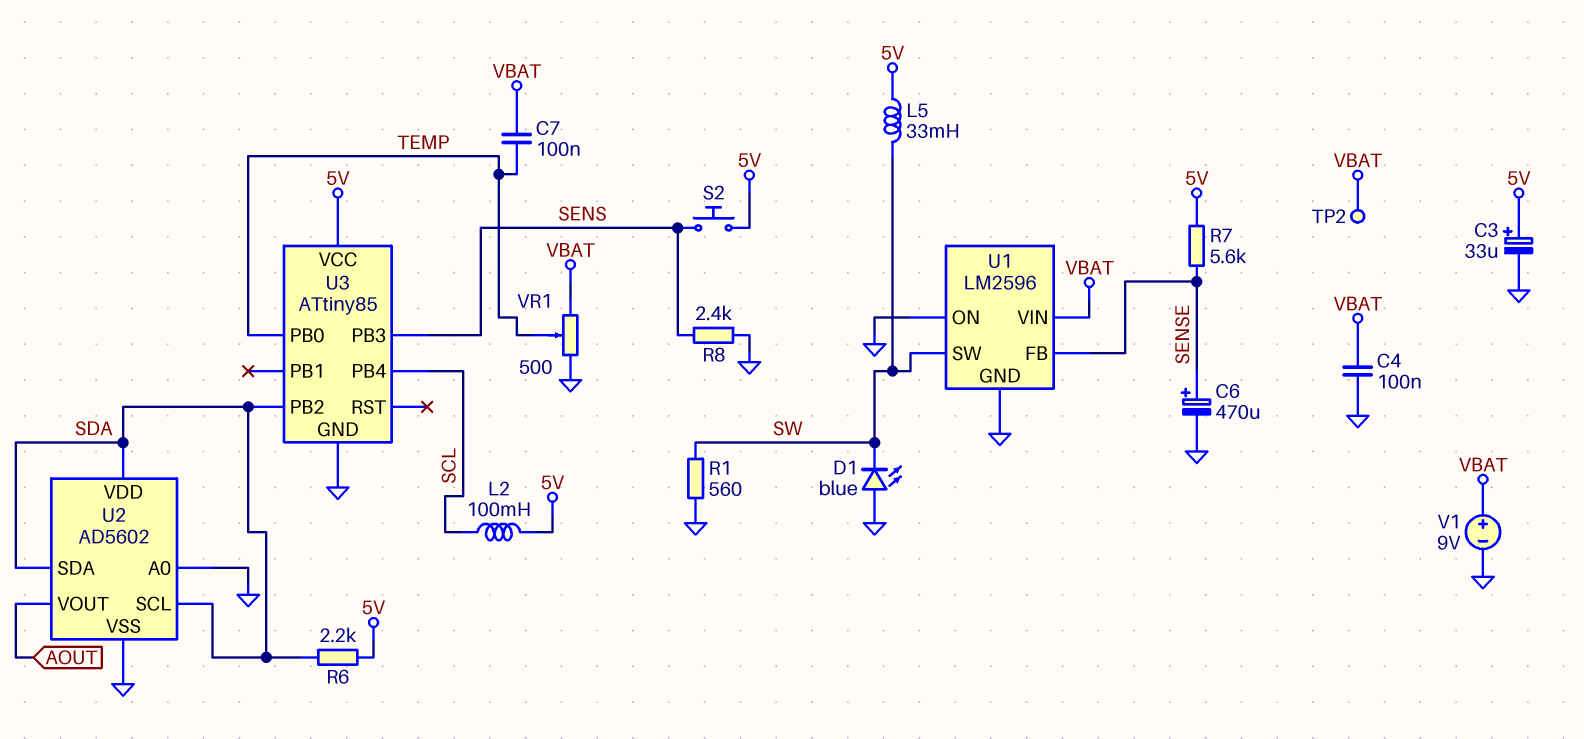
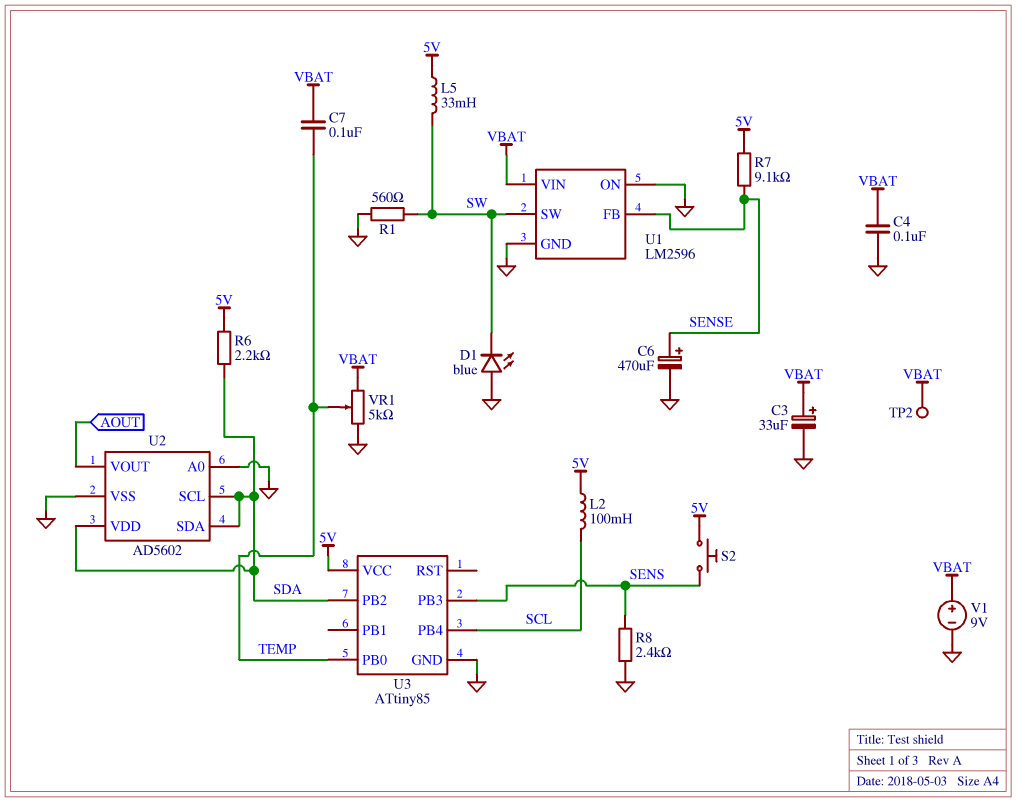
C3: 33uF (plus 5V, minus GND) -> 33uF (plus VBAT, minus GND)
R7: 5.6k (5V, SENSE) -> 9.1k (5V, SENSE)
VR1: 500 (GND, VBAT, wiper TEMP) -> 5k (GND, VBAT, wiper TEMP)

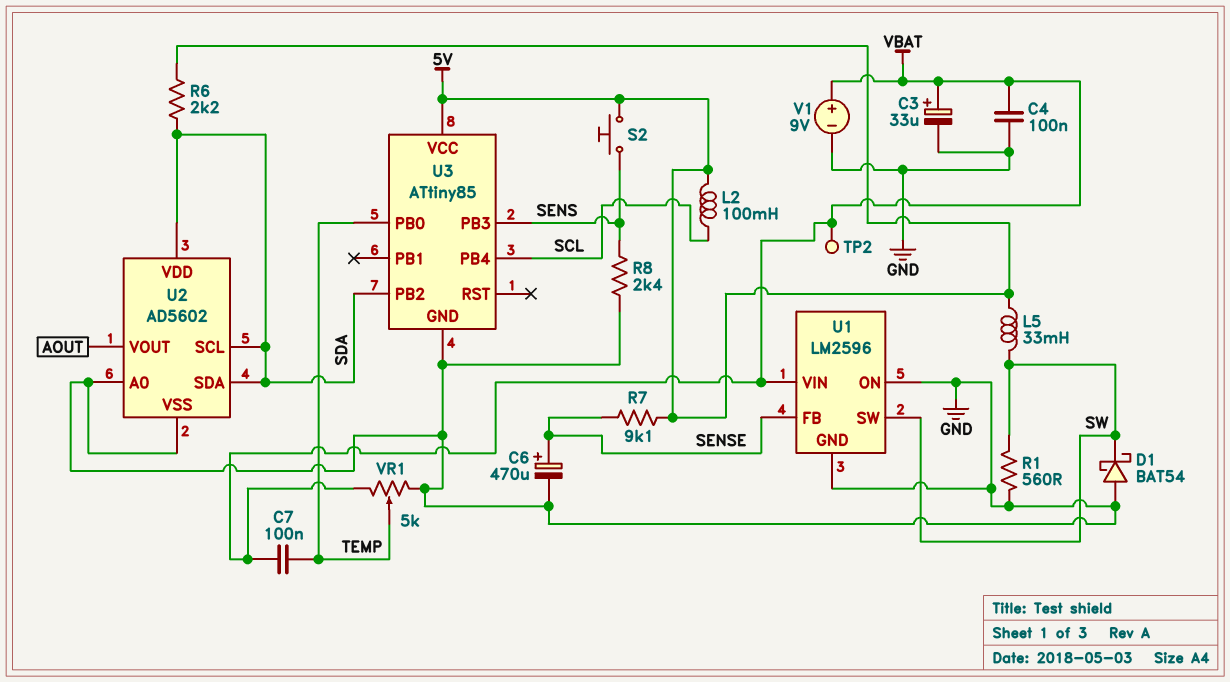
D1: LED blue (A GND, K SW) -> schottky BAT54 (A GND, K SW)

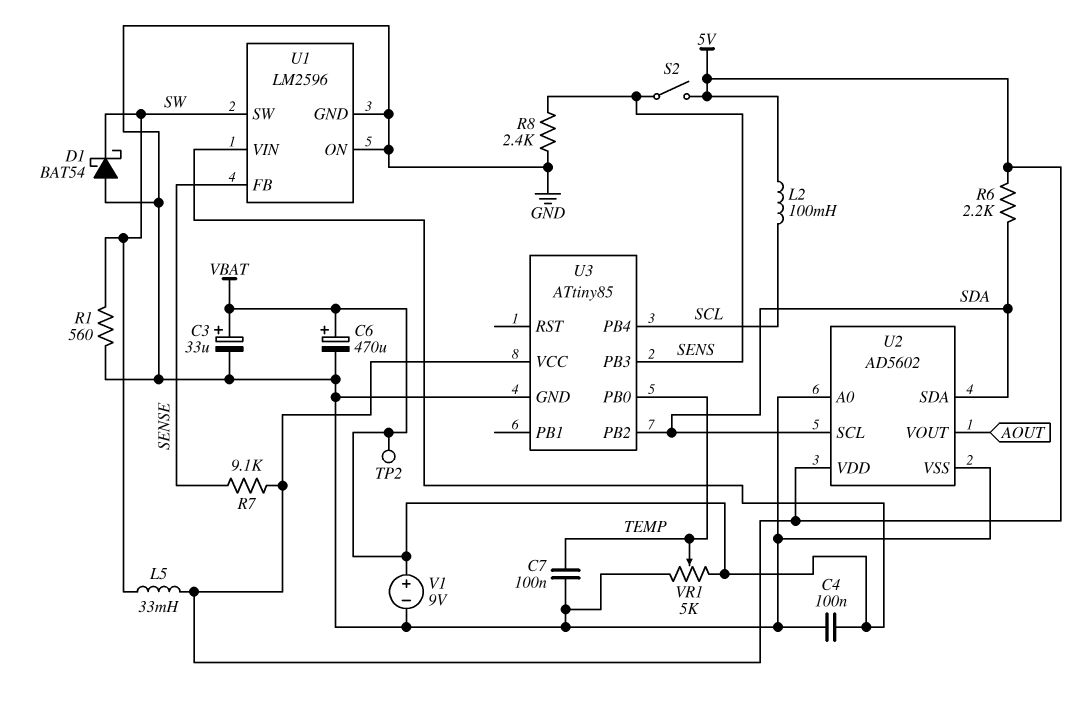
C6: 470uF (plus SENSE, minus GND) -> 470uF (plus VBAT, minus GND)
C7: 100nF (TEMP, VBAT) -> 100nF (GND, TEMP)
S2: button (5V, SENS) -> switch (5V, SENS)
U2 pin VDD: SDA -> 5V

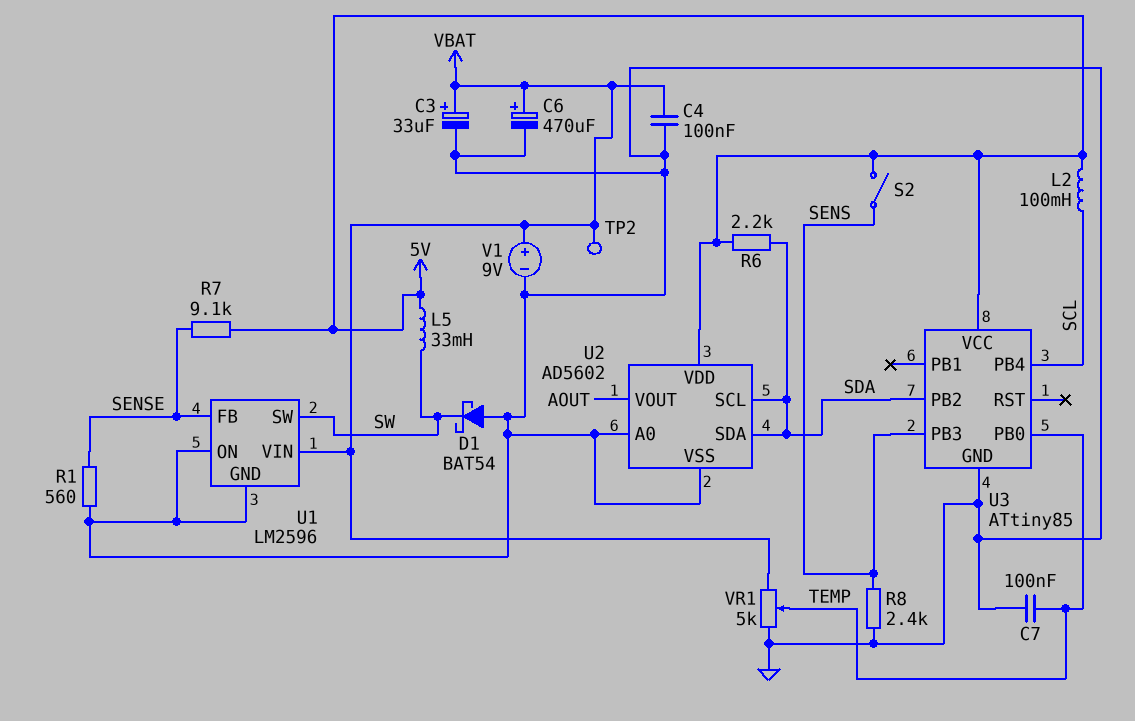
R1: 560 (GND, SW) -> 560 (GND, SENSE)

